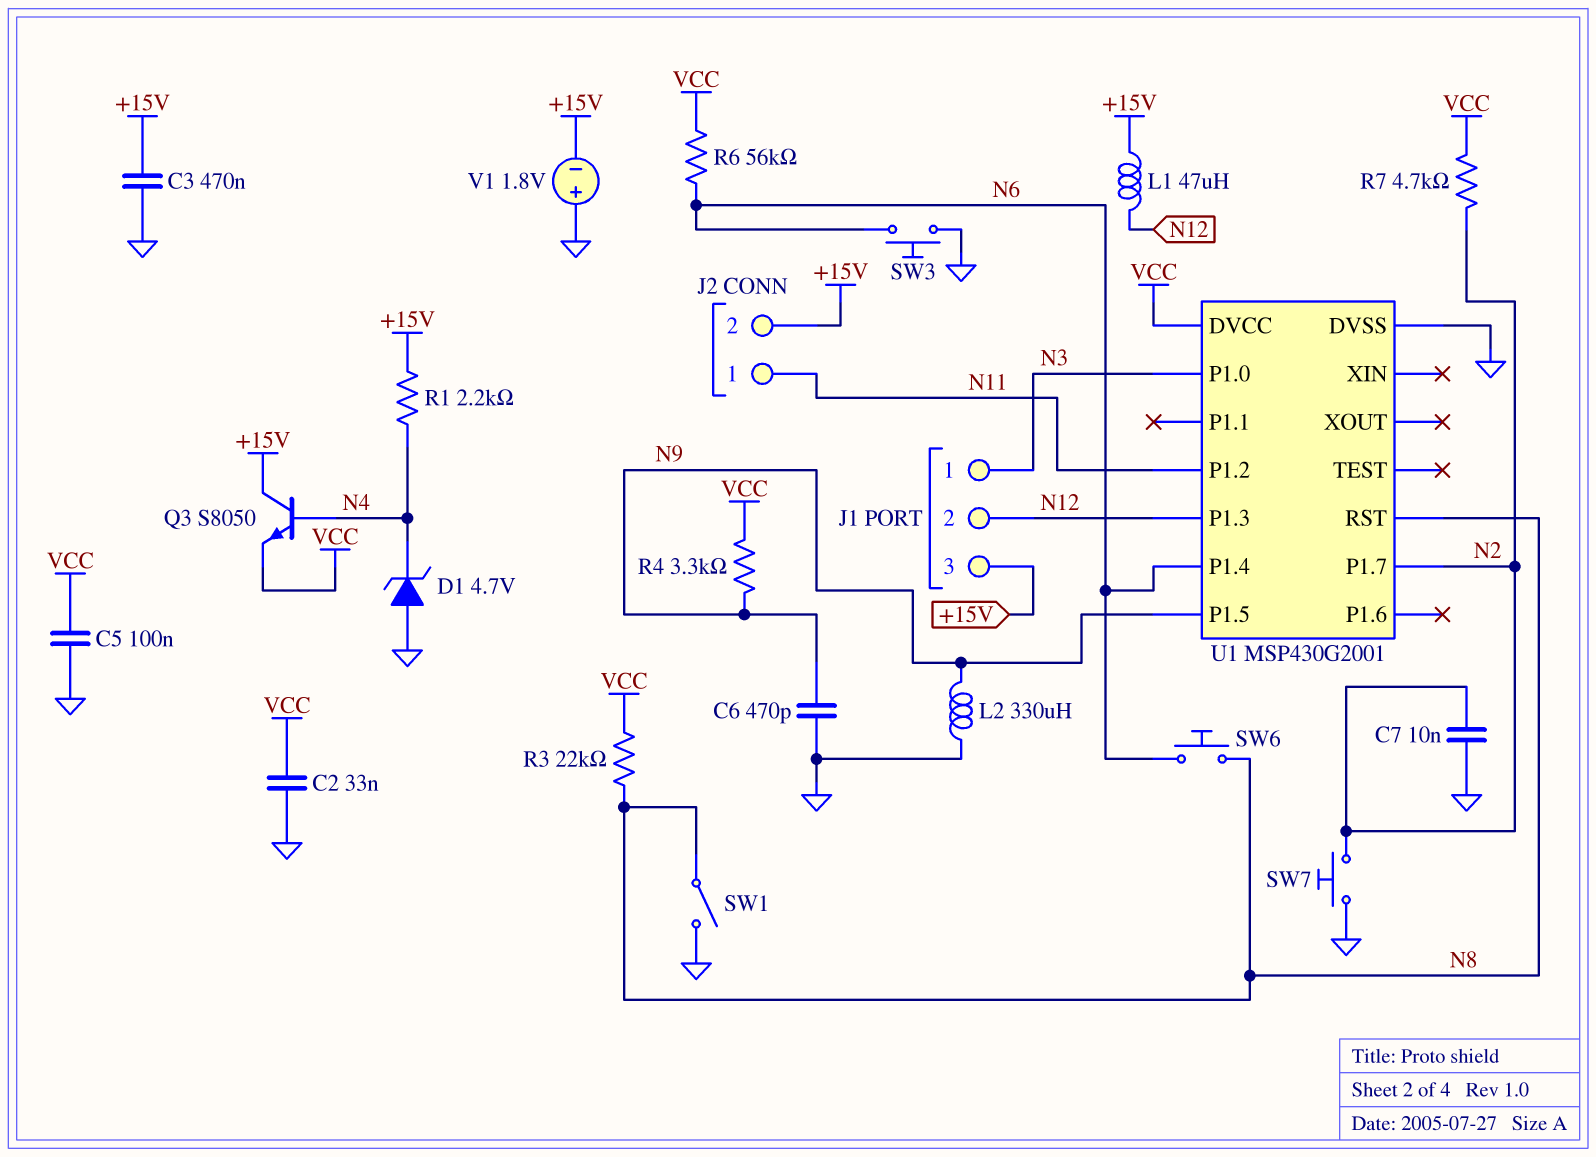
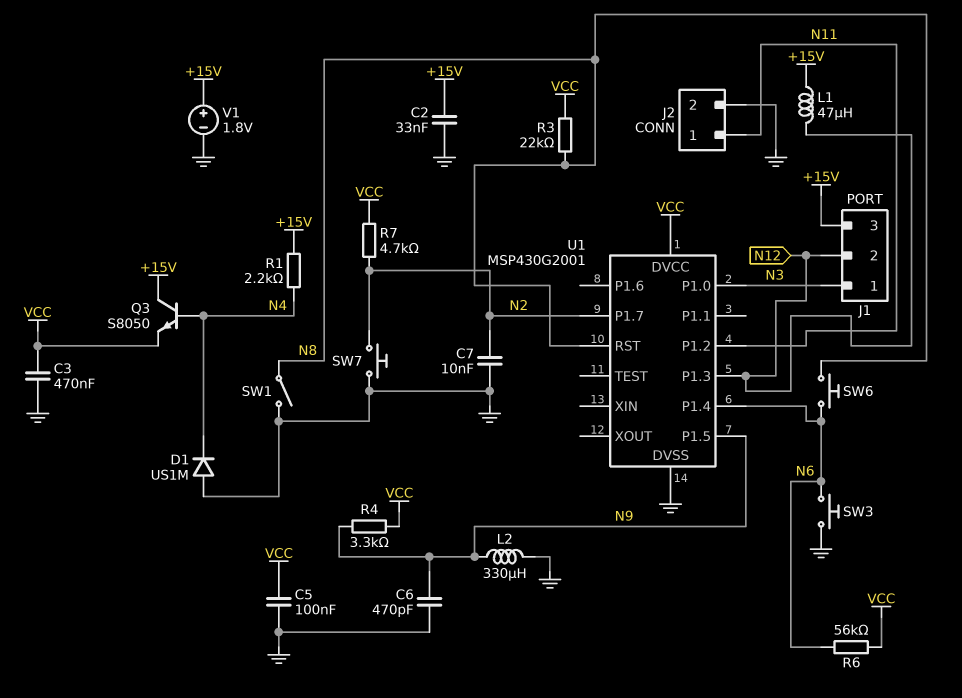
C2: 33nF (GND, VCC) -> 33nF (+15V, GND)
C3: 470nF (+15V, GND) -> 470nF (GND, VCC)
D1: zener 4.7V (A GND, K N4) -> diode US1M (A GND, K N4)
J2 pin 2: +15V -> GND
V1: 1.8V (plus GND, minus +15V) -> 1.8V (plus +15V, minus GND)

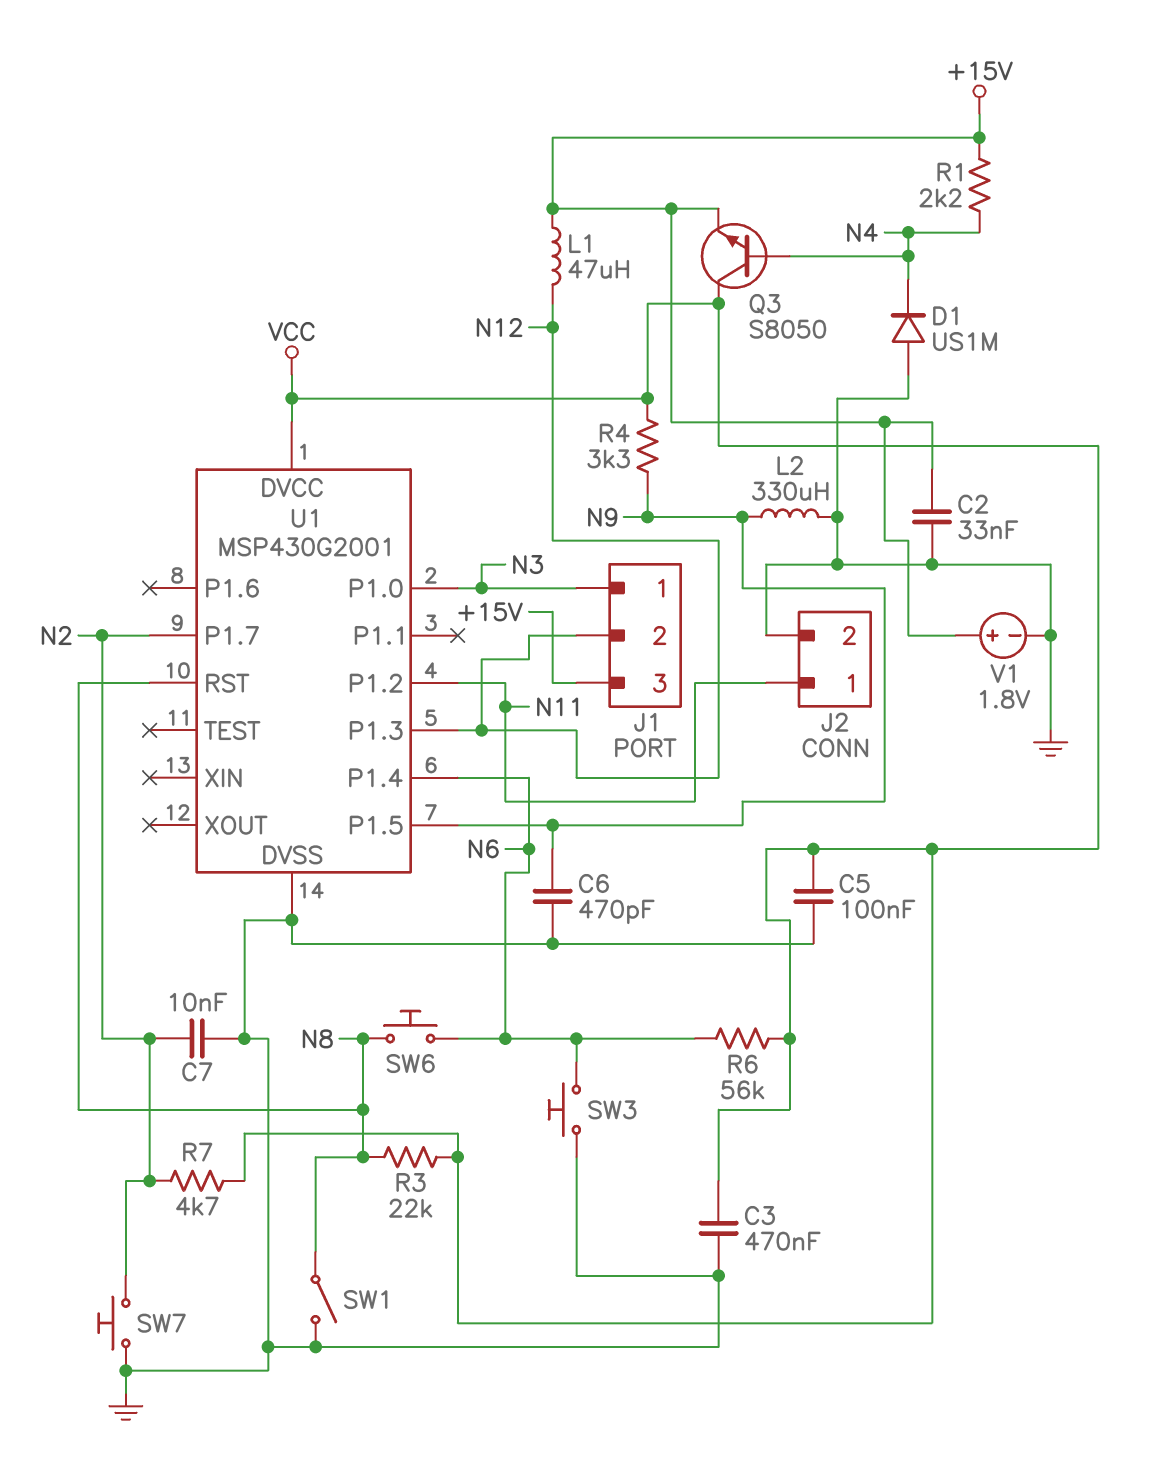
Q3: NPN S8050 (B N4, C +15V, E VCC) -> NPN S8050 (B N4, C VCC, E +15V)

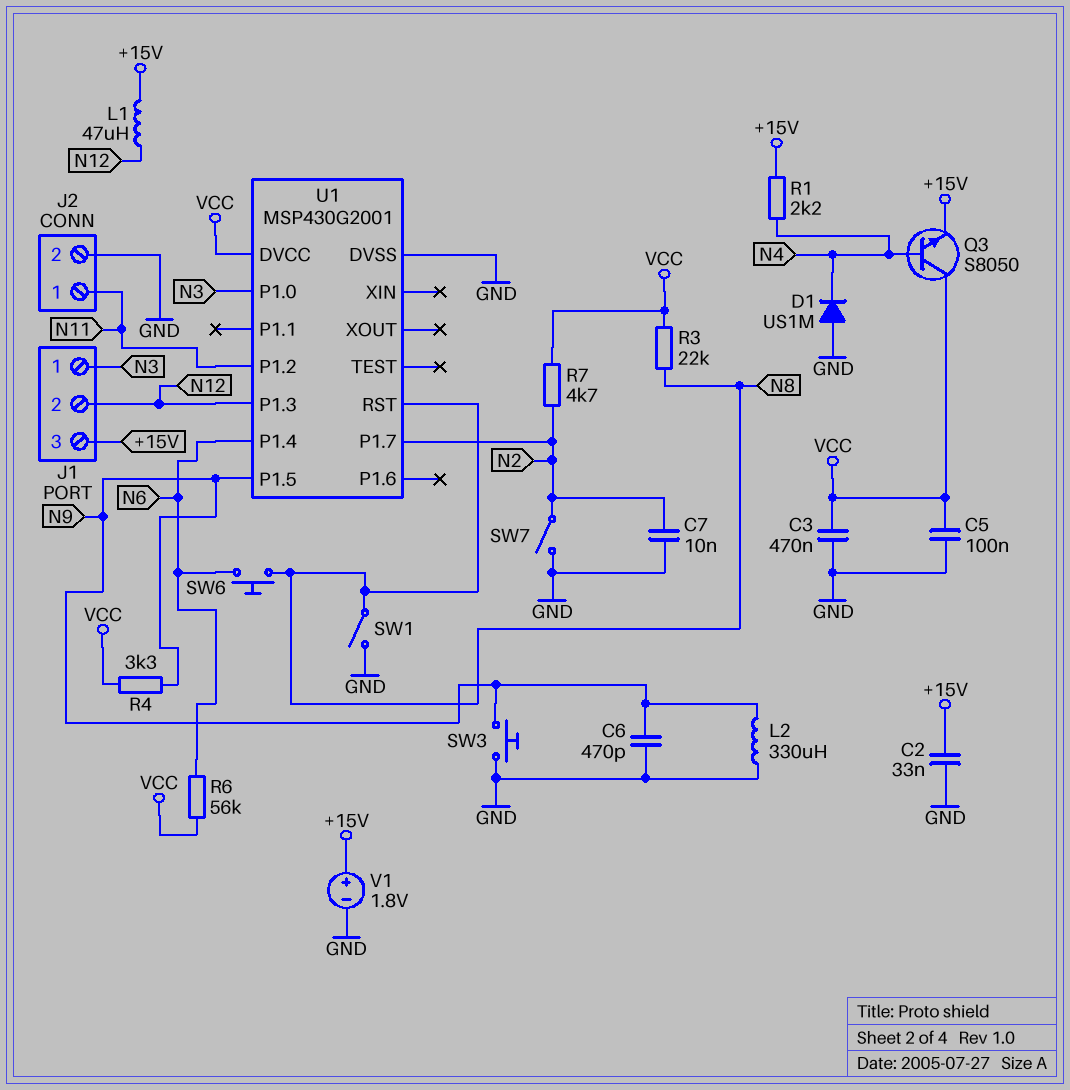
SW3: button (GND, N6) -> button (GND, N9)
SW7: button (GND, N2) -> switch (GND, N2)

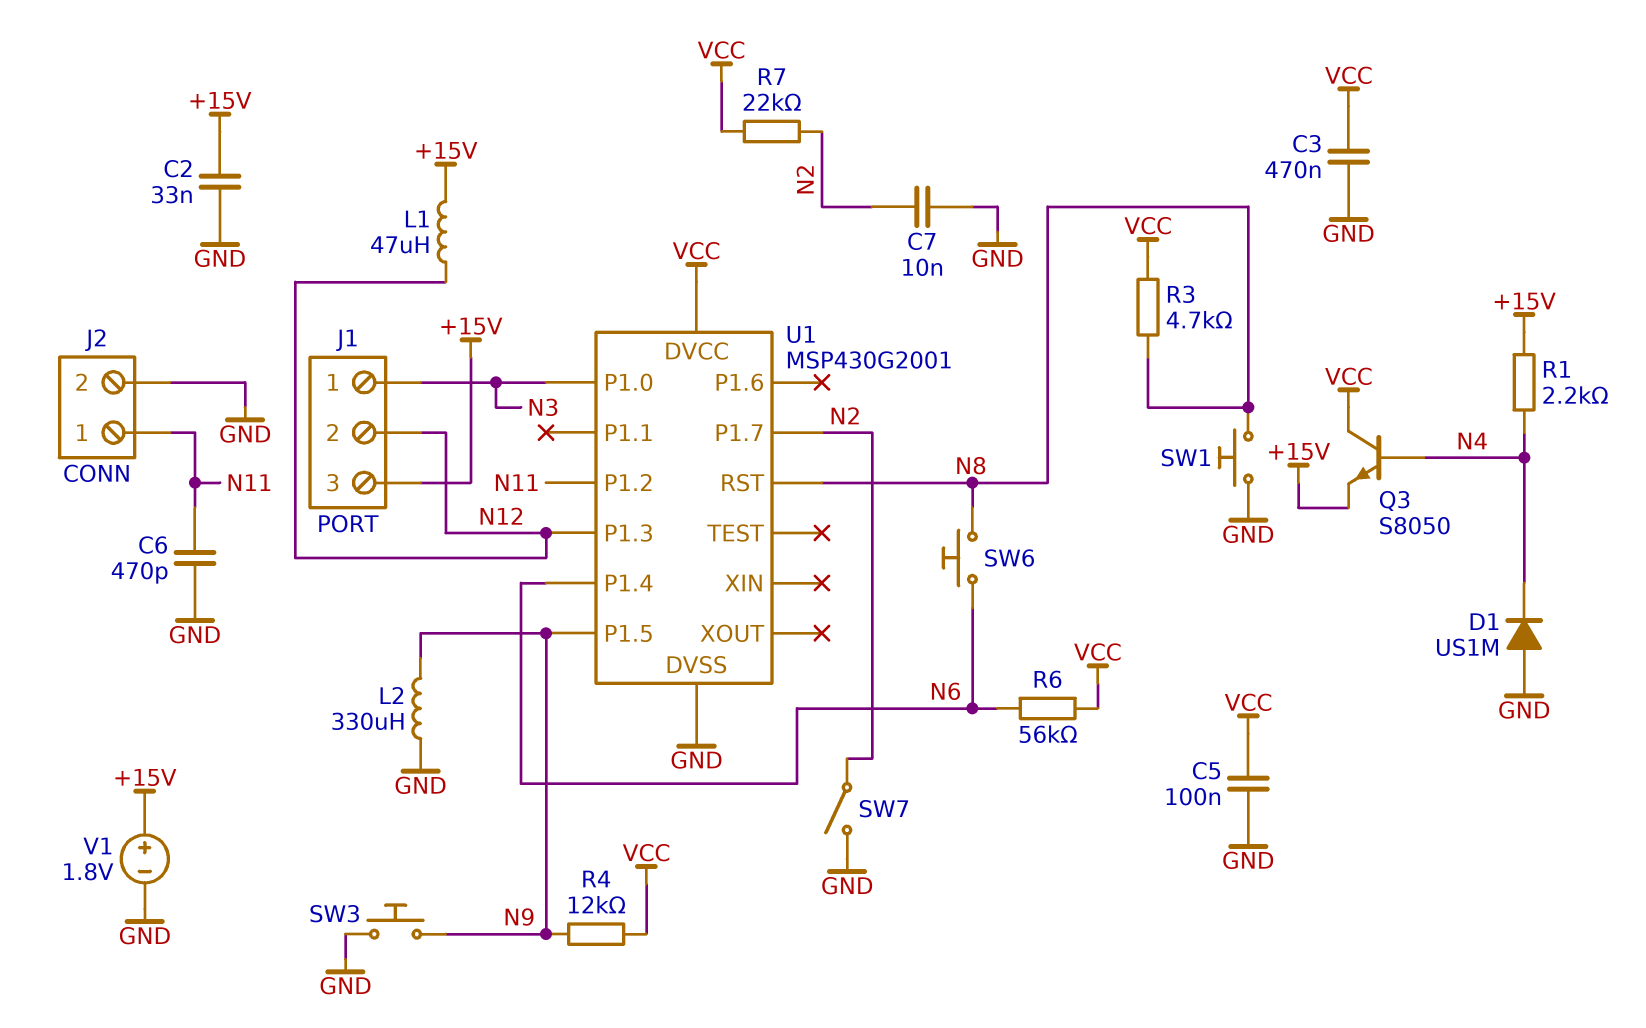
C6: 470pF (GND, N9) -> 470pF (GND, N11)
R3: 22k (N8, VCC) -> 4.7k (N8, VCC)
R4: 3.3k (N9, VCC) -> 12k (N9, VCC)
R7: 4.7k (N2, VCC) -> 22k (N2, VCC)
SW1: switch (GND, N8) -> button (GND, N8)

